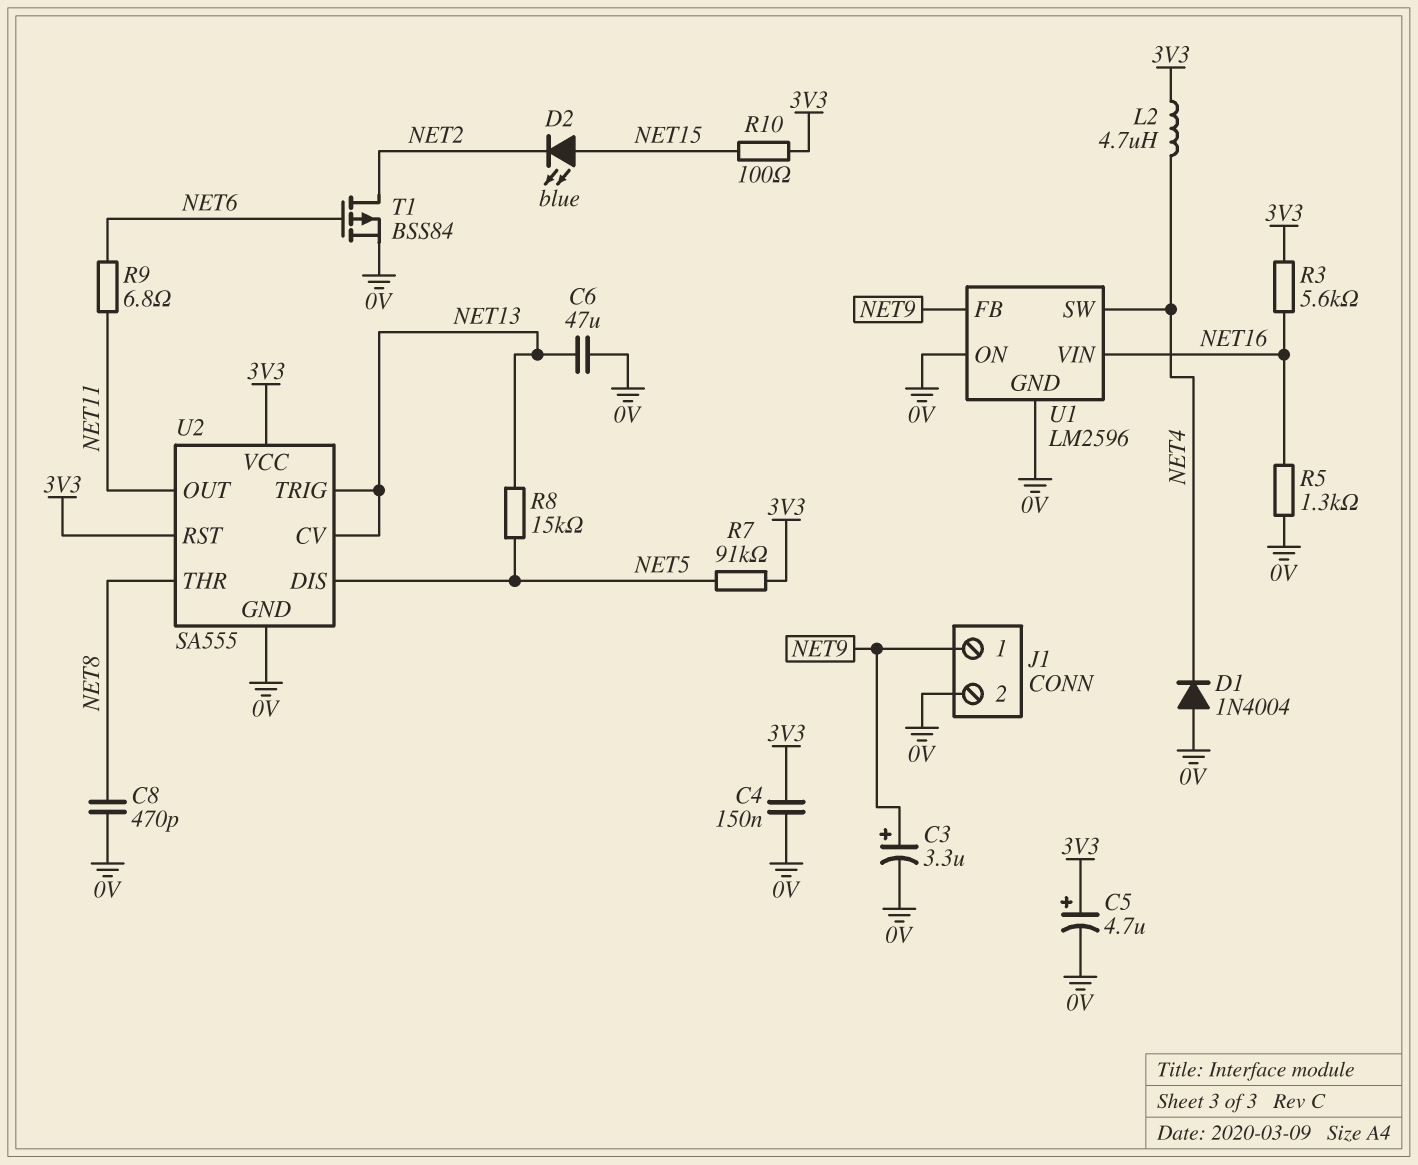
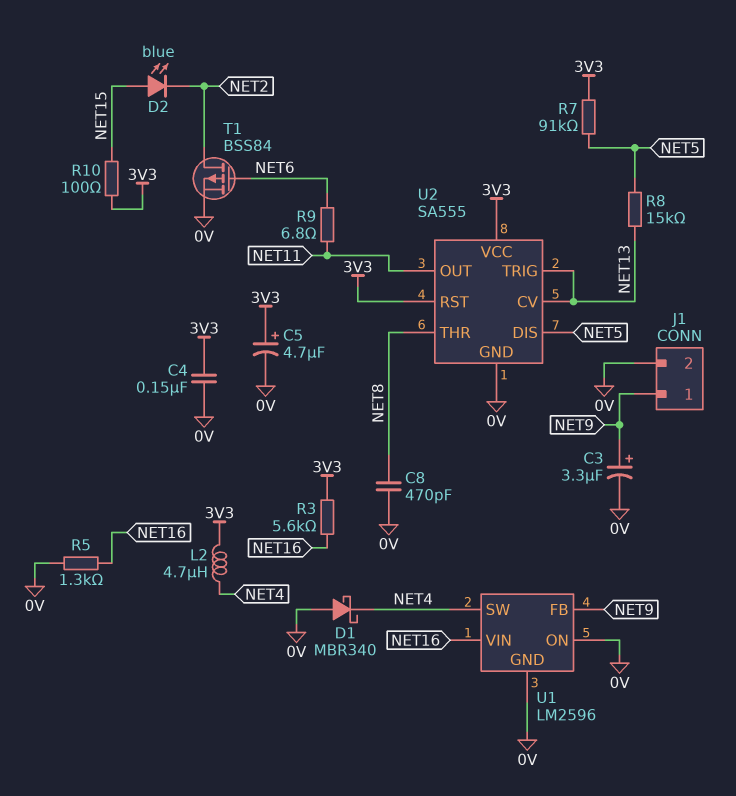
C6: 47uF (0V, NET13) -> none
D1: diode 1N4004 (A 0V, K NET4) -> schottky MBR340 (A 0V, K NET4)

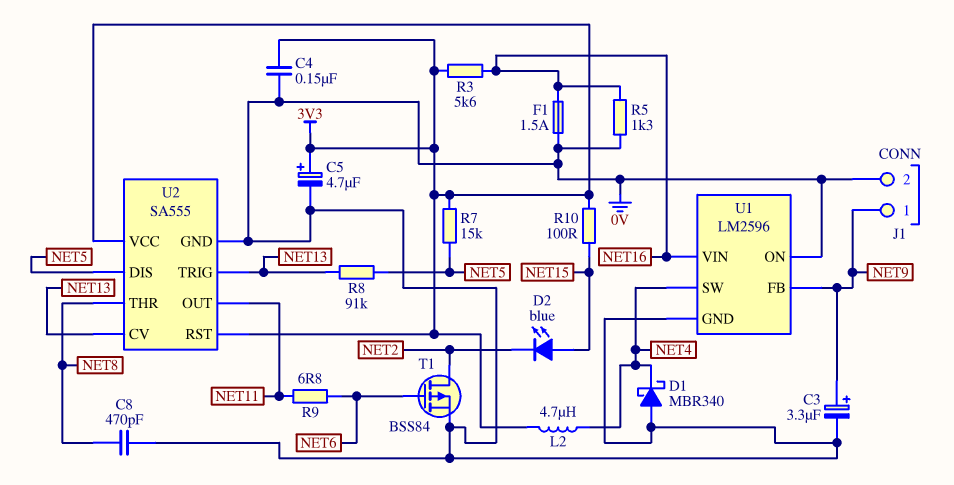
F1: none -> 1.5A (0V, NET16)
R7: 91k (3V3, NET5) -> 15k (3V3, NET5)
R8: 15k (NET5, NET13) -> 91k (NET5, NET13)

